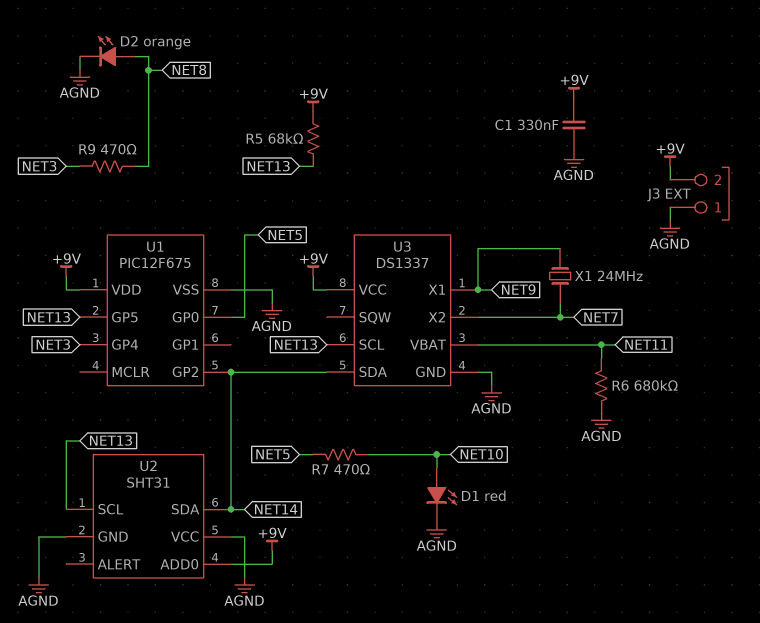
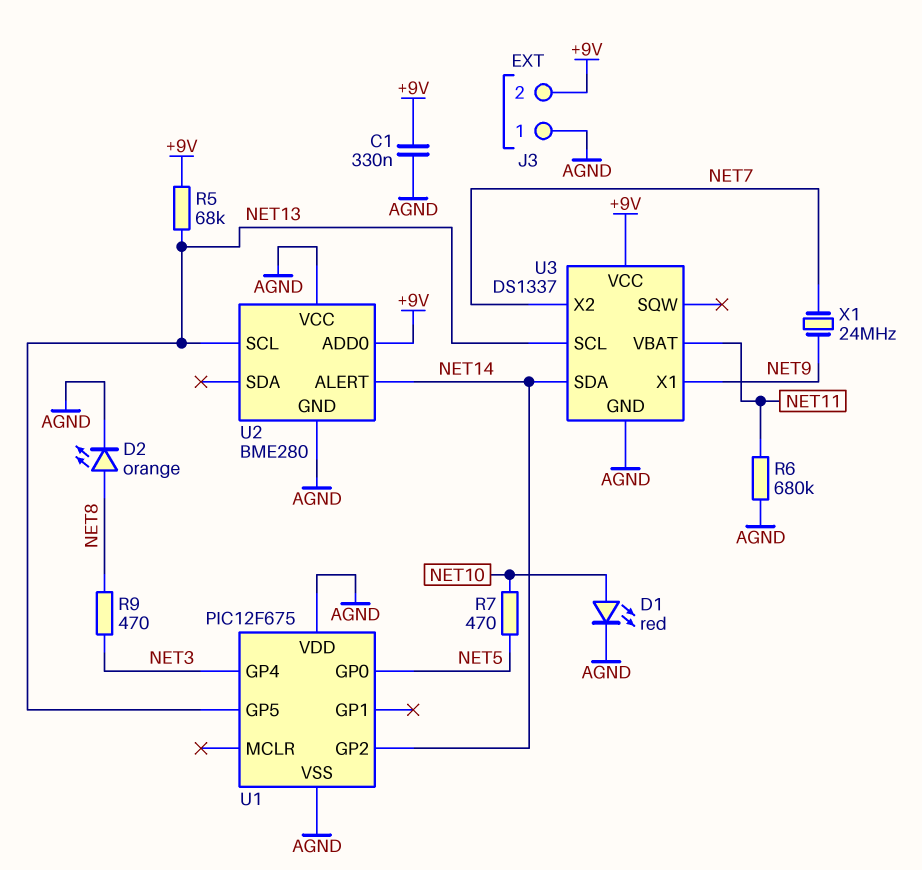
U1 pin VDD: +9V -> AGND
U2: SHT31 -> BME280
U2 pin ALERT: none -> NET14
U2 pin SDA: NET14 -> none

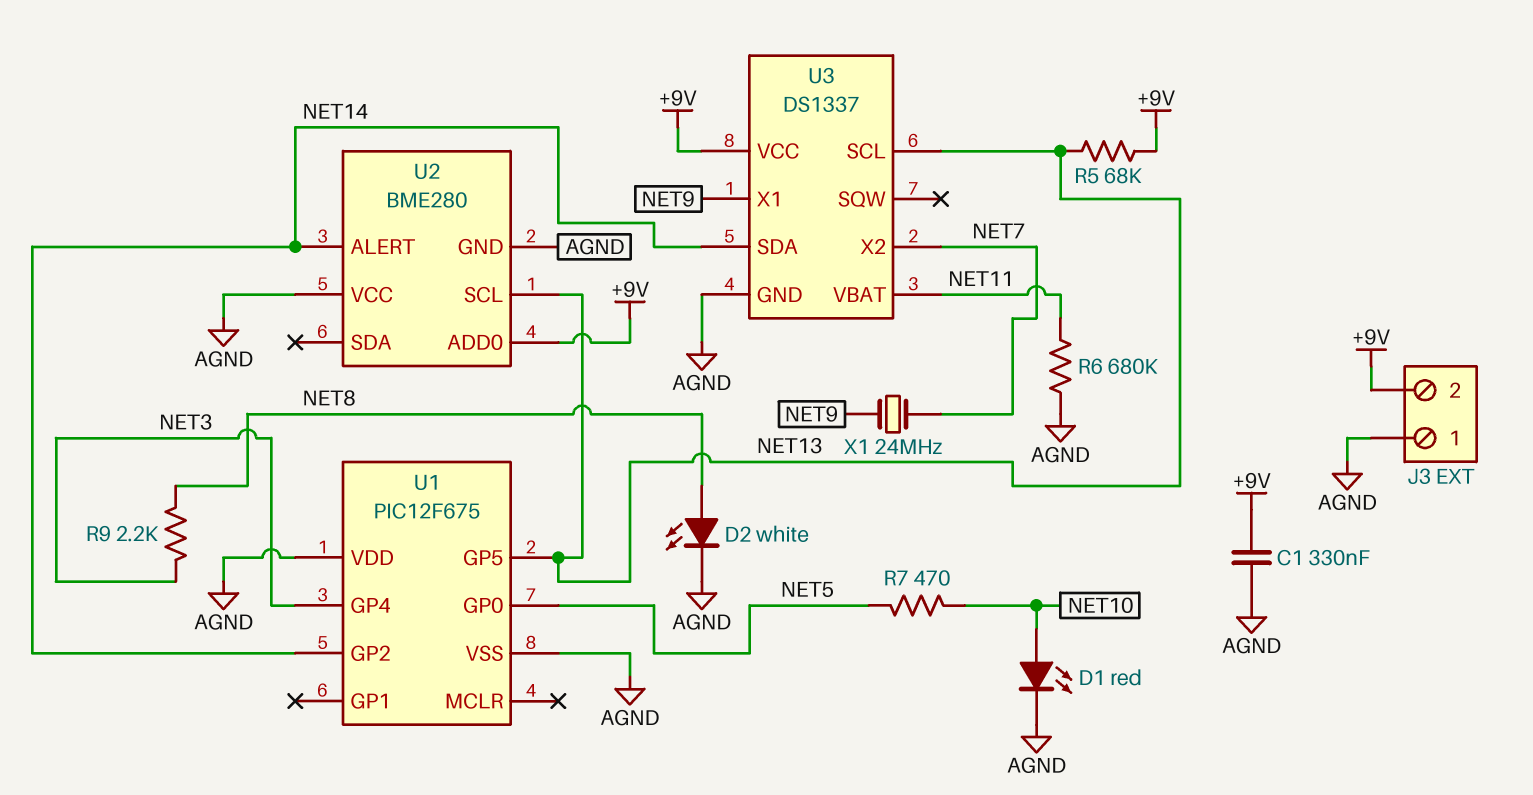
D2: LED orange (A NET8, K AGND) -> LED white (A NET8, K AGND)
R9: 470 (NET3, NET8) -> 2.2k (NET3, NET8)

